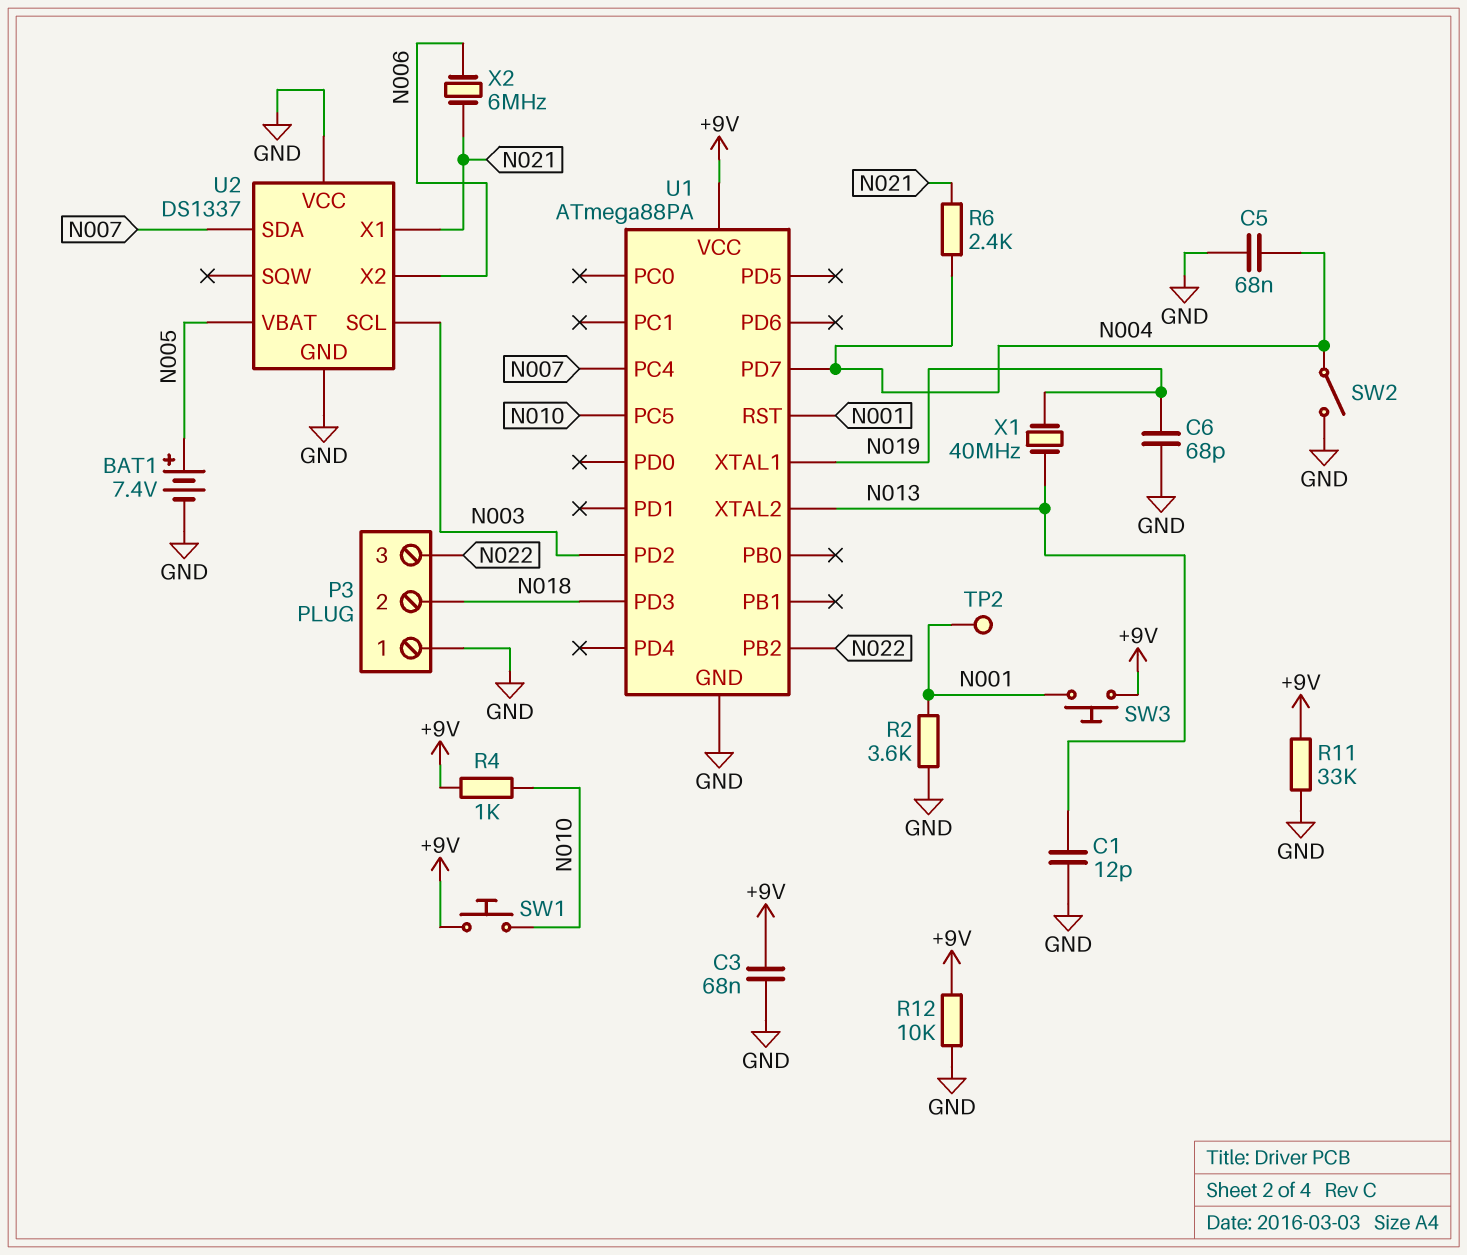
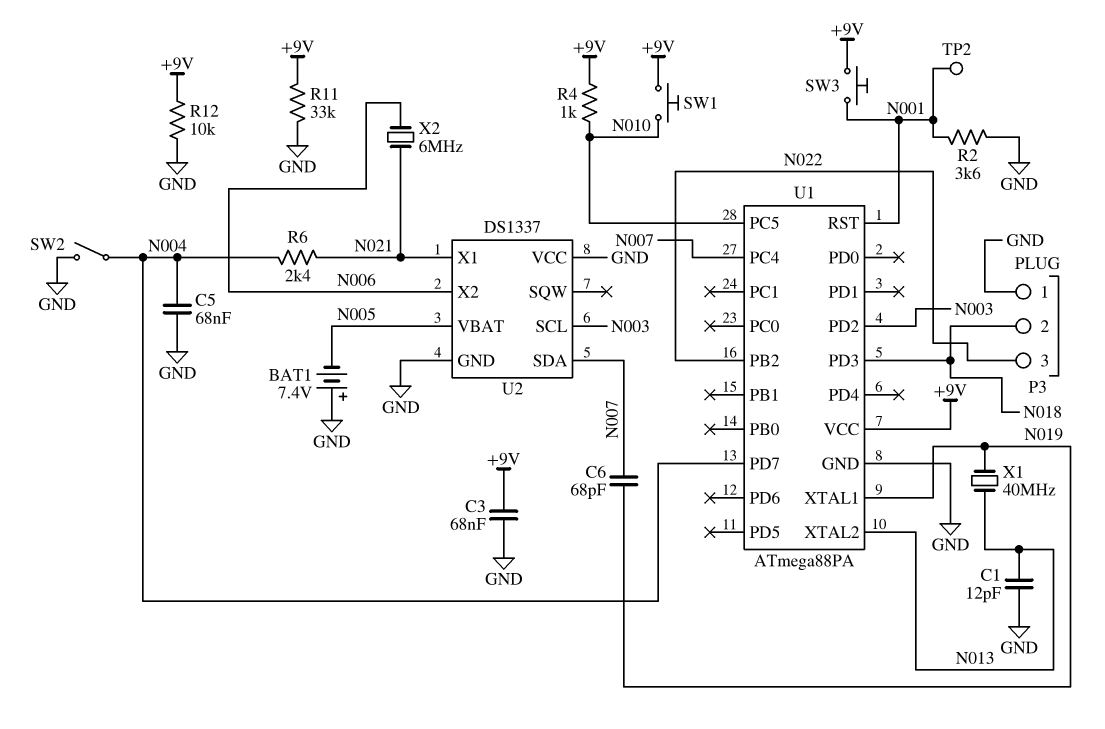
BAT1: 7.4V (plus N005, minus GND) -> 7.4V (plus GND, minus N005)
C6: 68pF (GND, N019) -> 68pF (N007, N019)

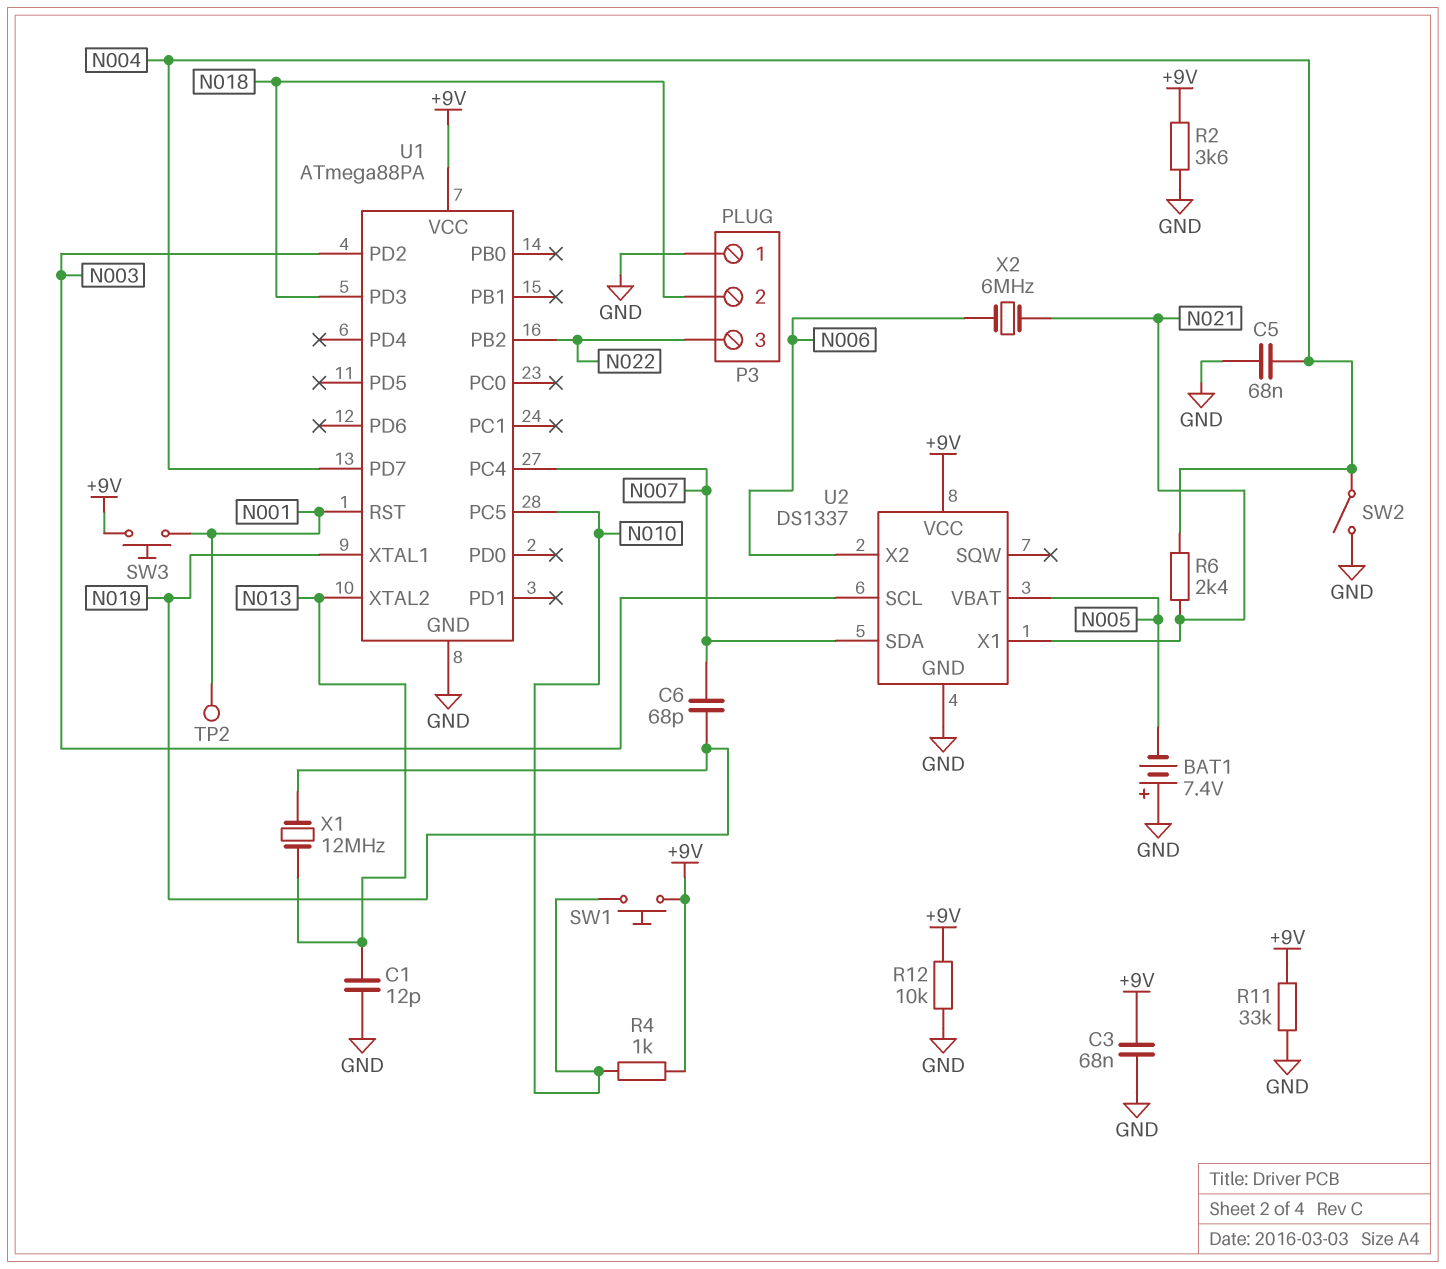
R2: 3.6k (GND, N001) -> 3.6k (+9V, GND)
U2 pin VCC: GND -> +9V
X1: 40MHz (N013, N019) -> 12MHz (N013, N019)

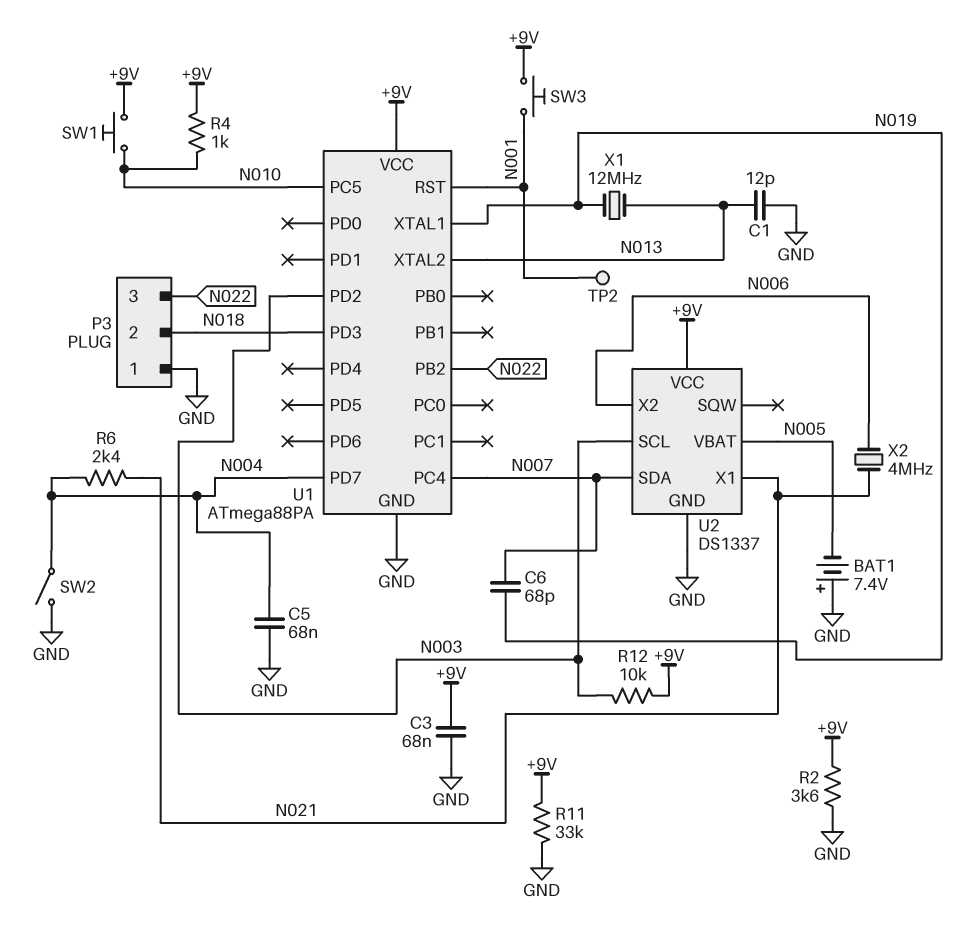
R12: 10k (+9V, GND) -> 10k (+9V, N003)
X2: 6MHz (N006, N021) -> 4MHz (N006, N021)

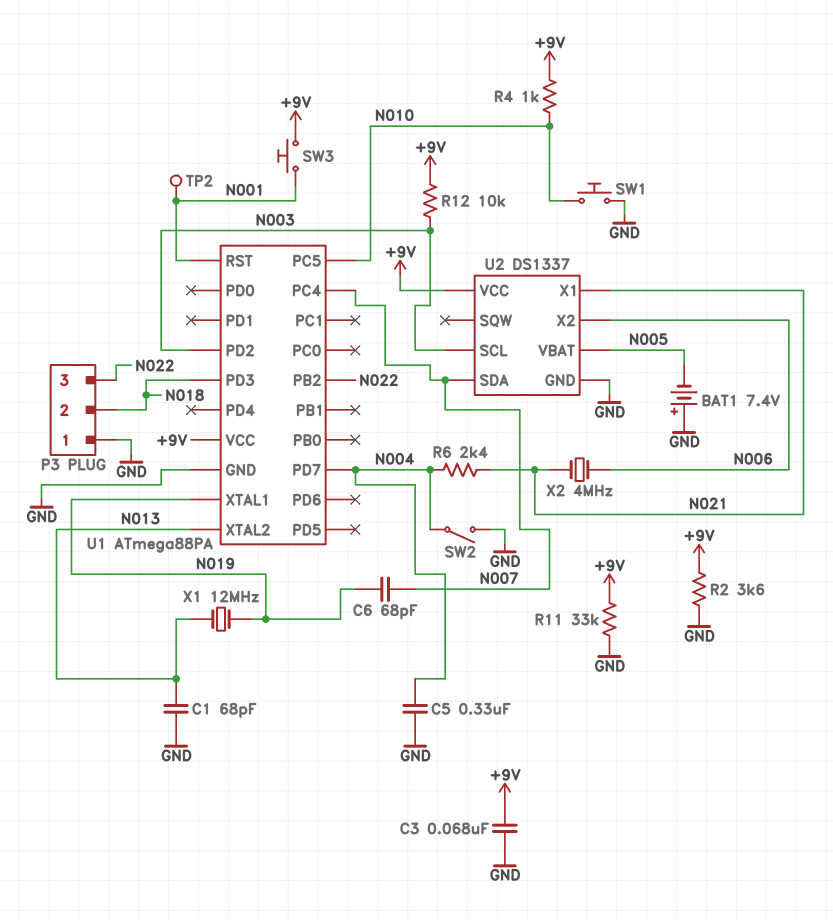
C1: 12pF (GND, N013) -> 68pF (GND, N013)
C5: 68nF (GND, N004) -> 330nF (GND, N004)
SW1: button (+9V, N010) -> button (GND, N010)

